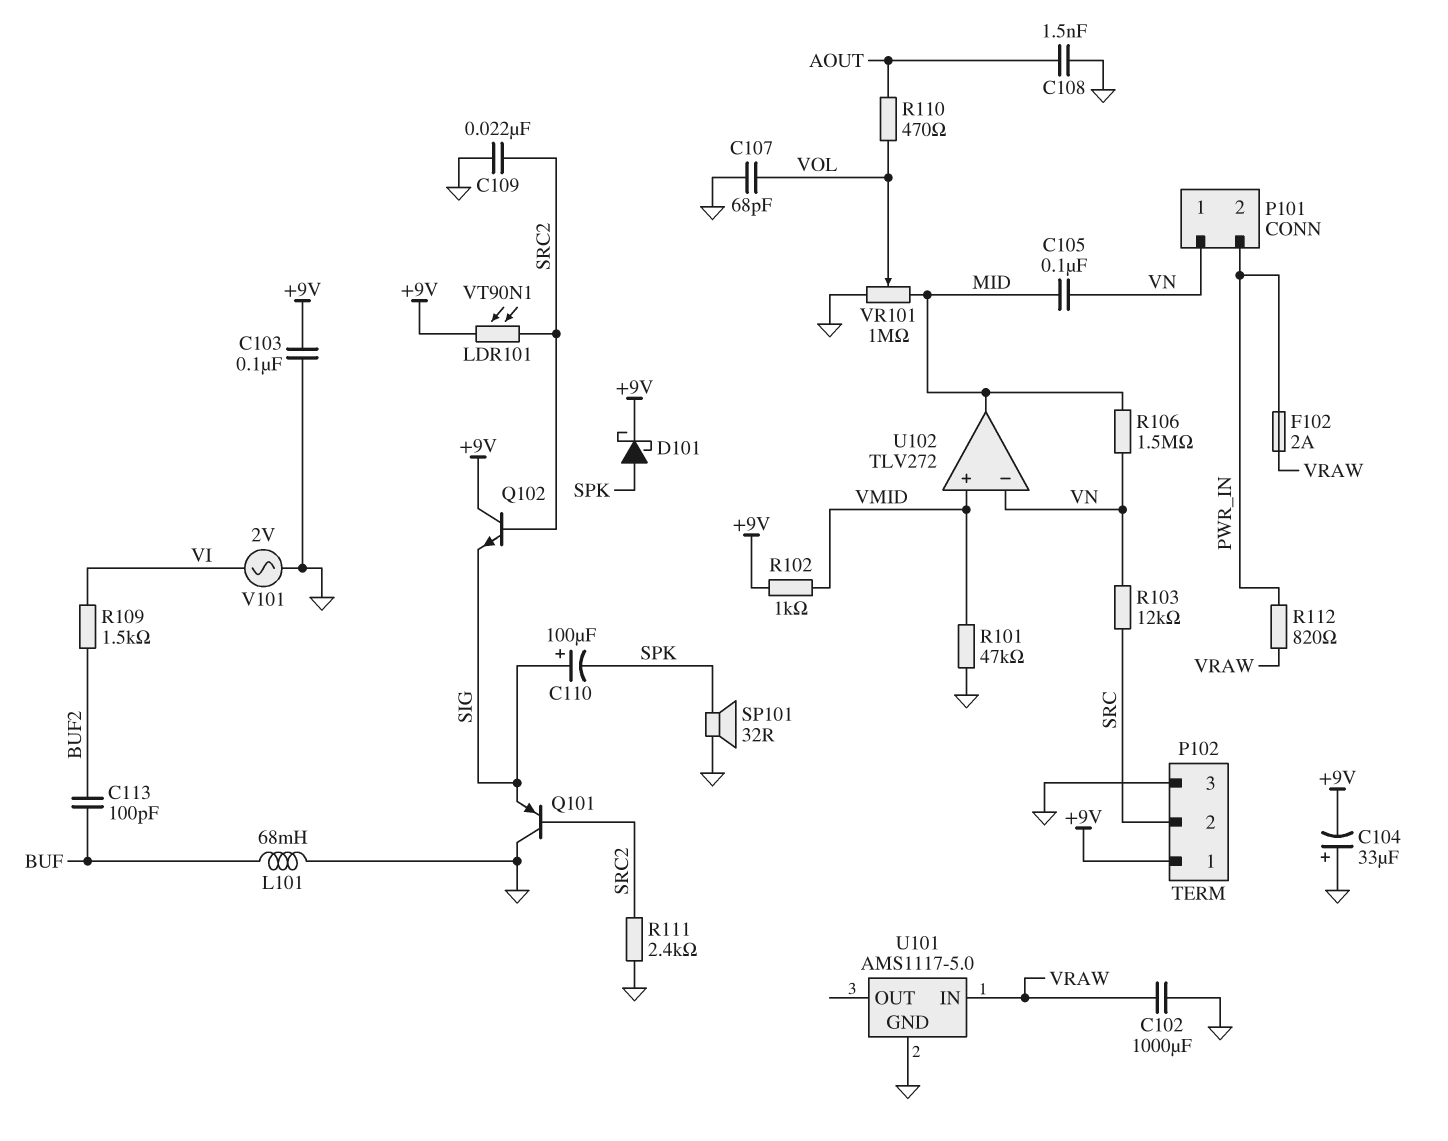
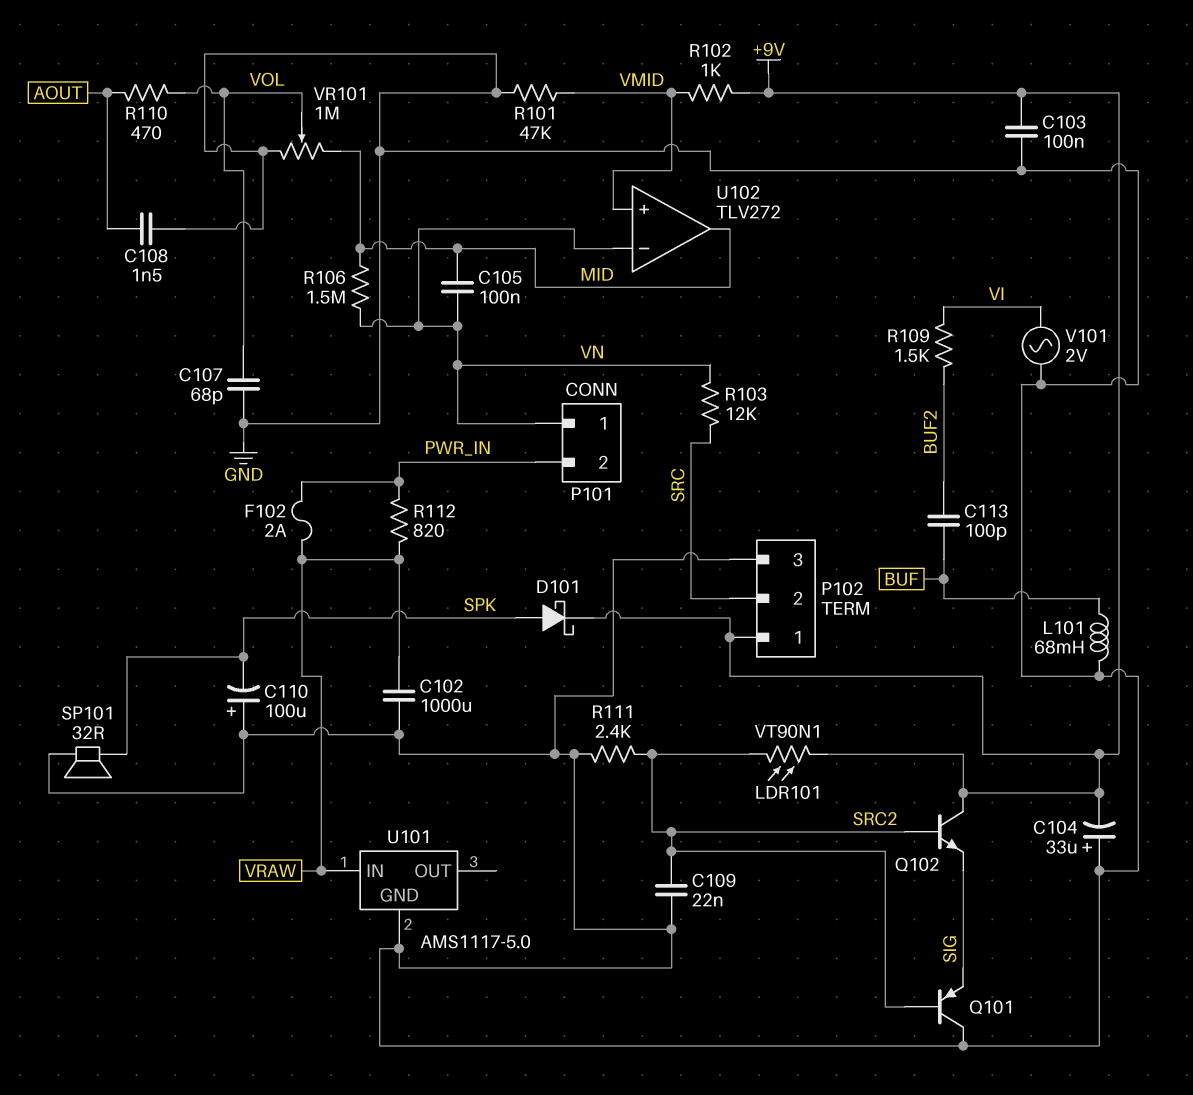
C110: 100uF (plus SIG, minus SPK) -> 100uF (plus GND, minus SPK)

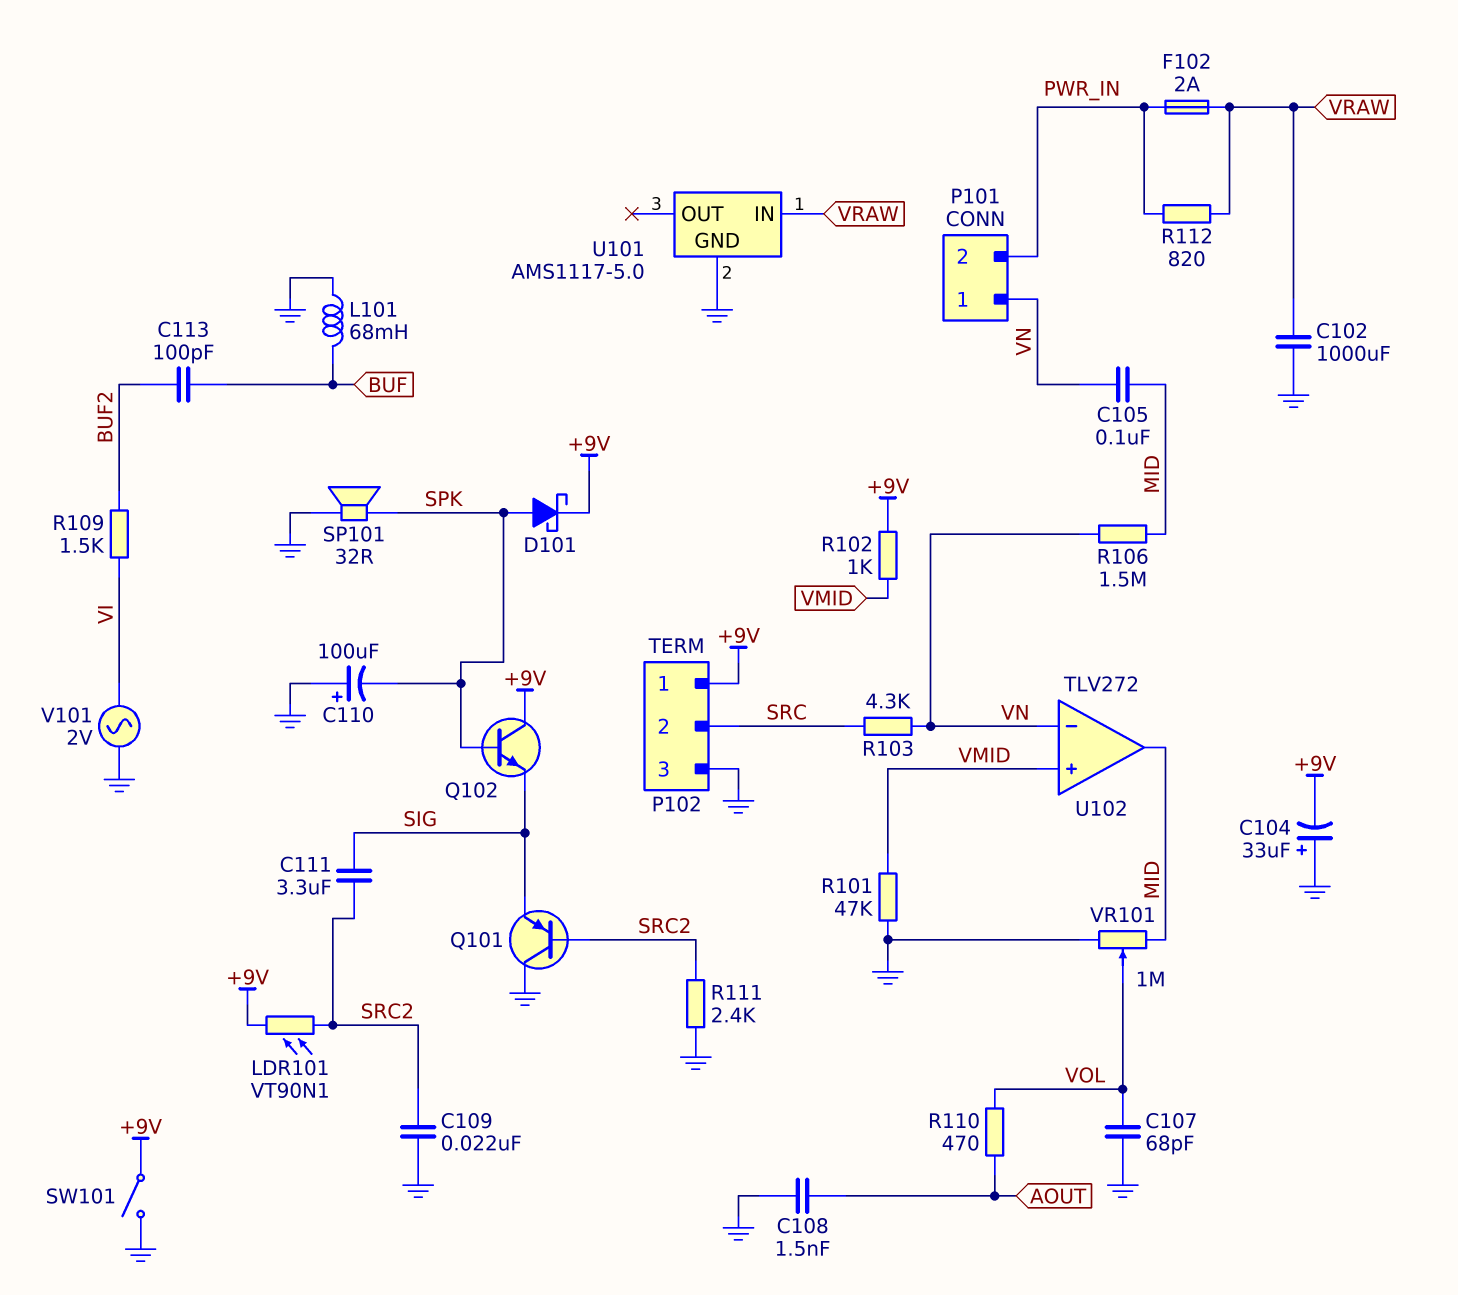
C103: 100nF (+9V, GND) -> none
C111: none -> 3.3uF (SIG, SRC2)
Q102: NPN (B SRC2, C +9V, E SIG) -> NPN (B SPK, C +9V, E SIG)
R103: 12k (SRC, VN) -> 4.3k (SRC, VN)
SW101: none -> switch (+9V, GND)

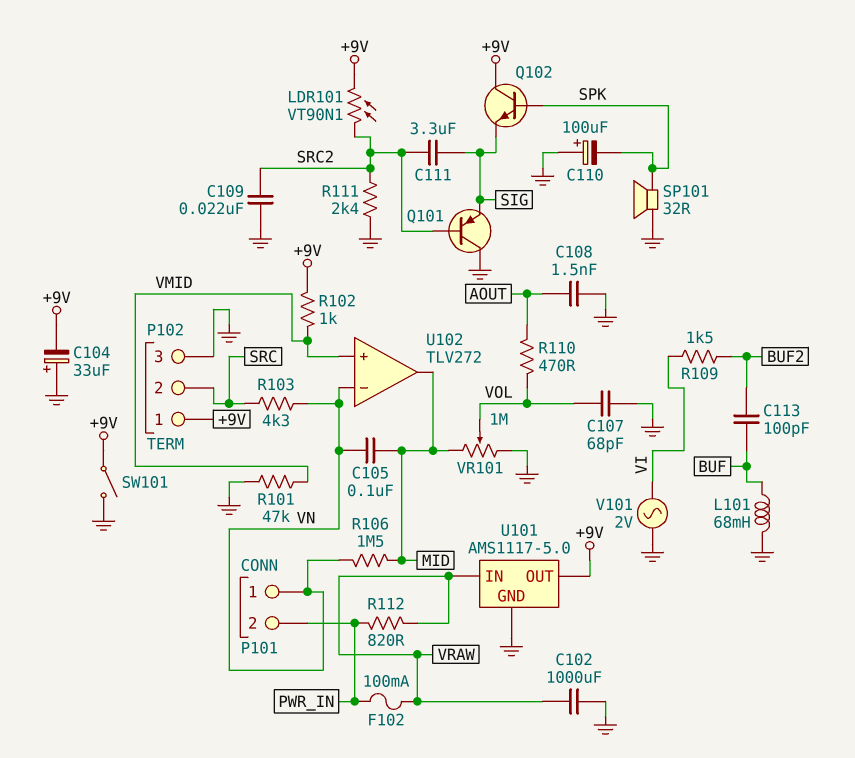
D101: schottky (A SPK, K +9V) -> none
F102: 2A (PWR_IN, VRAW) -> 100mA (PWR_IN, VRAW)
U101 pin OUT: none -> +9V

